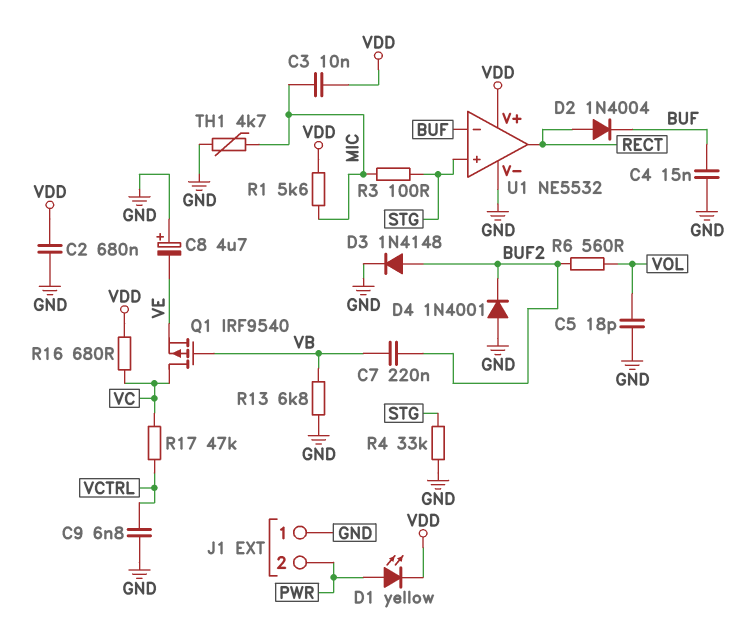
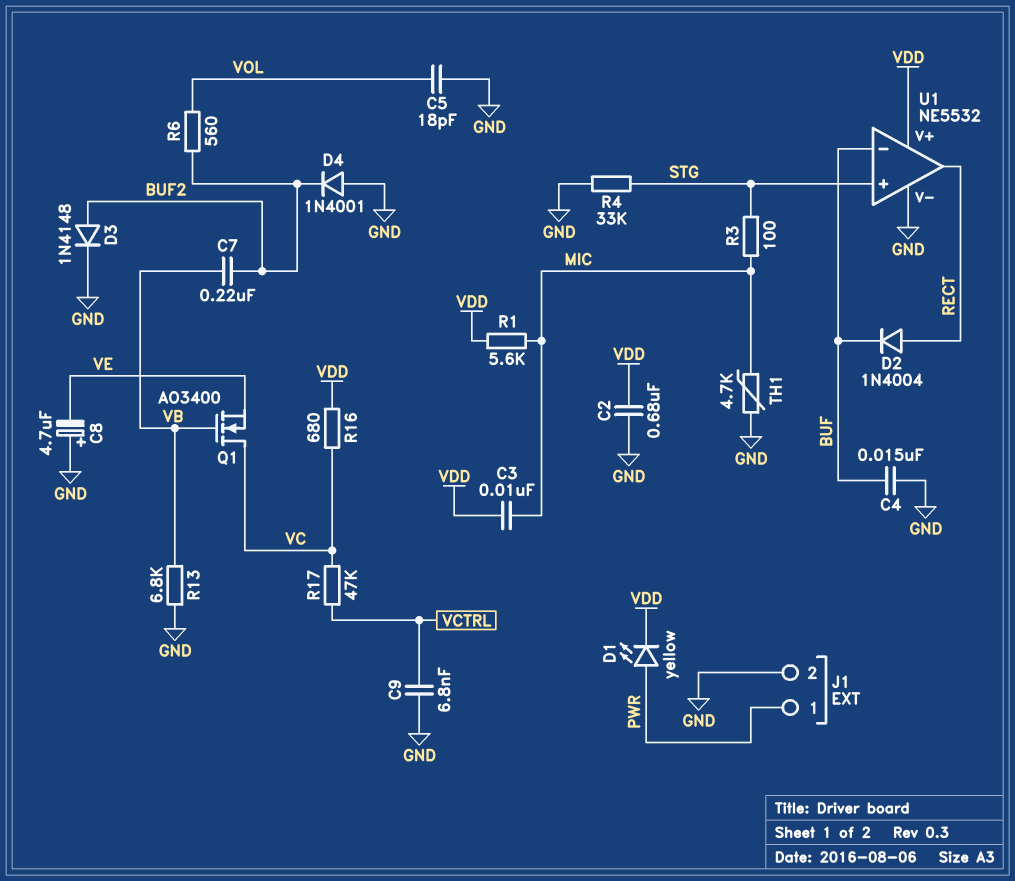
J1 pin 1: GND -> PWR
J1 pin 2: PWR -> GND
Q1: PMOS IRF9540 (G VB, D VC, S VE) -> NMOS AO3400 (G VB, D VC, S VE)

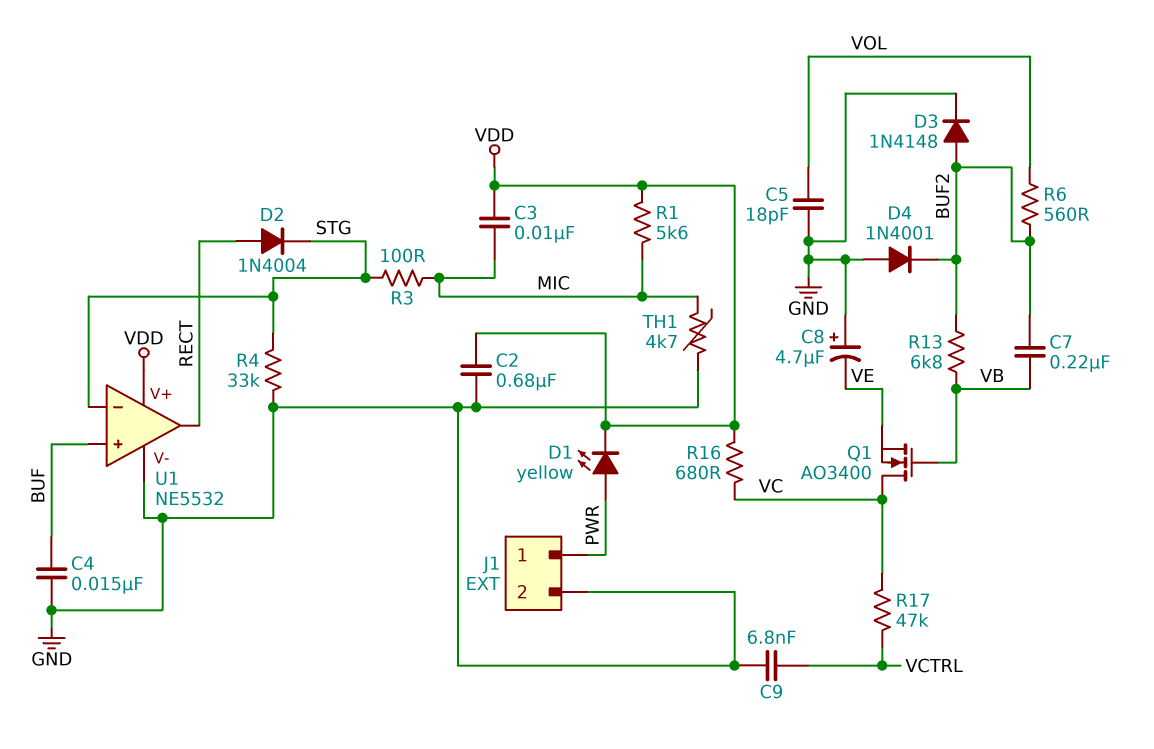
D2: diode 1N4004 (A RECT, K BUF) -> diode 1N4004 (A RECT, K STG)
R13: 6.8k (GND, VB) -> 6.8k (BUF2, VB)
U1 pin in+: STG -> BUF
U1 pin in-: BUF -> STG

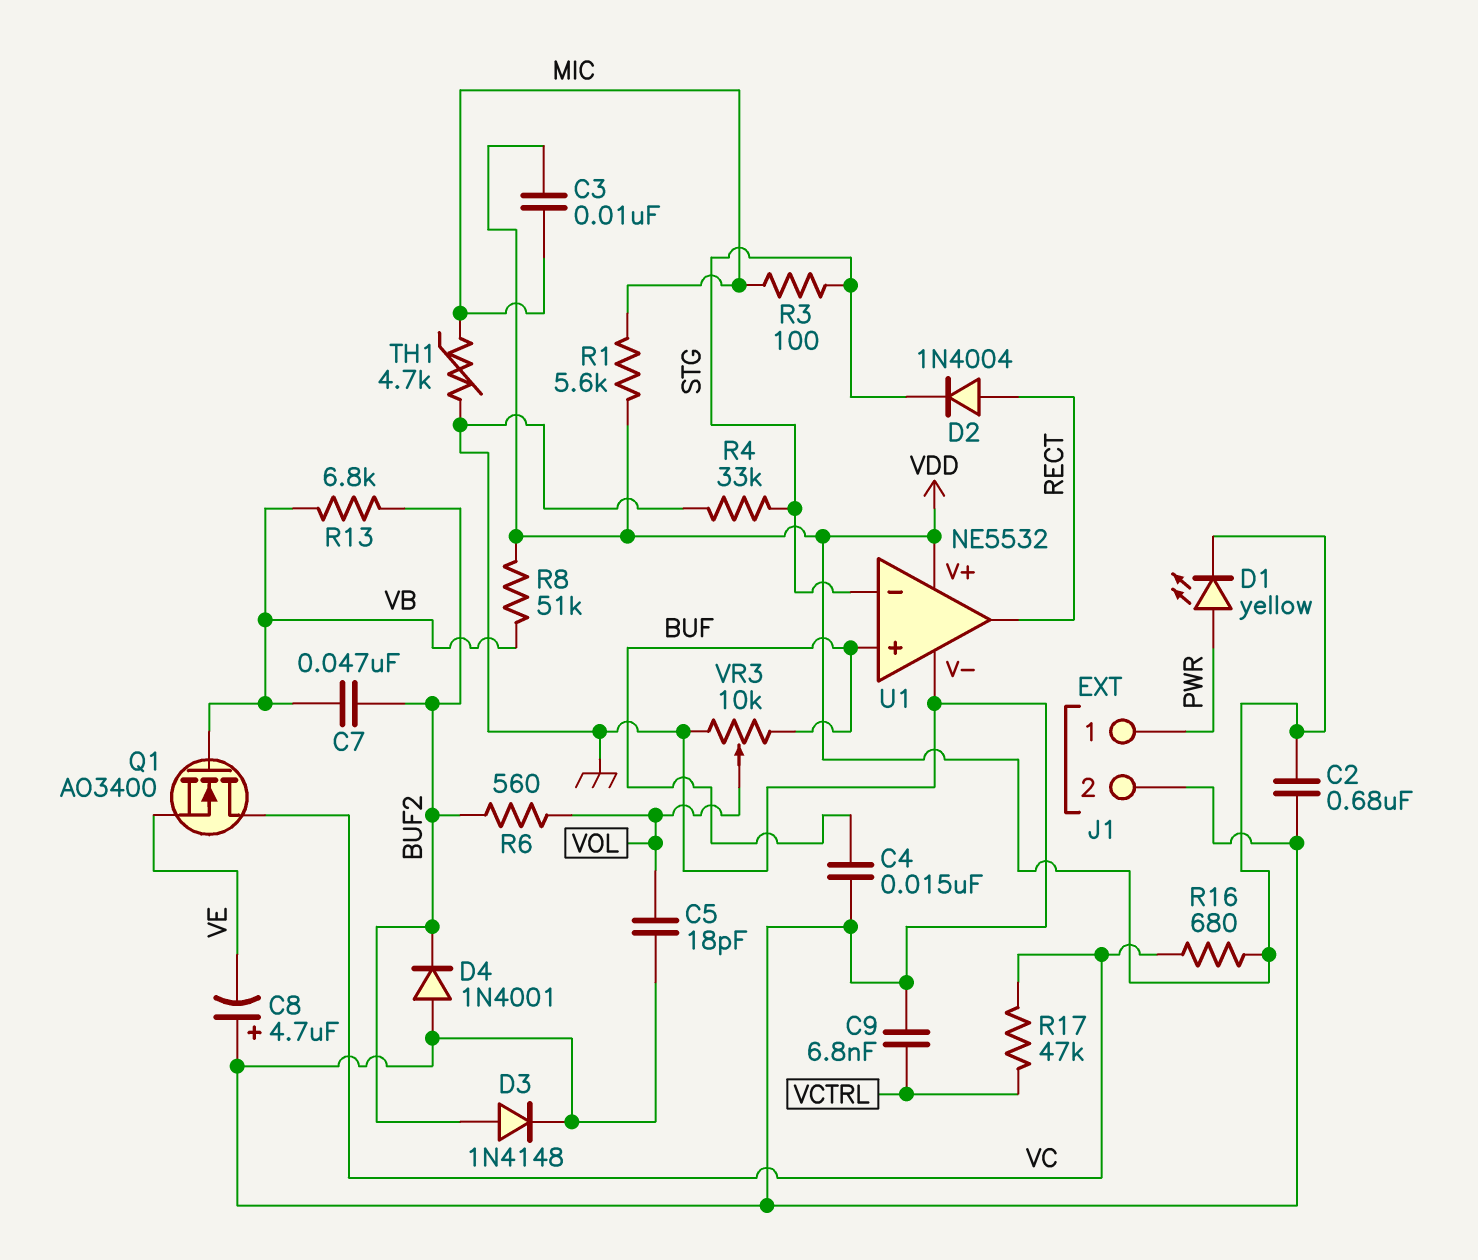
C7: 220nF (BUF2, VB) -> 47nF (BUF2, VB)
R8: none -> 51k (VB, VDD)
VR3: none -> 10k (BUF, GND, wiper VOL)

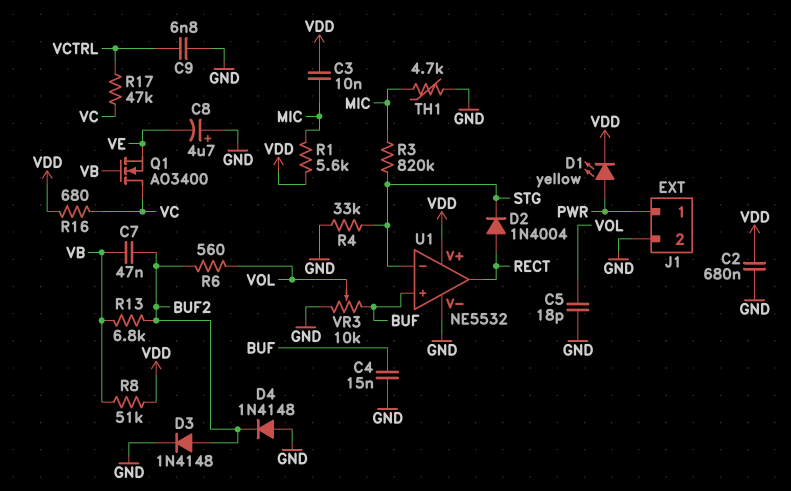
D4: diode 1N4001 (A GND, K BUF2) -> diode 1N4148 (A GND, K BUF2)
R3: 100 (MIC, STG) -> 820k (MIC, STG)

